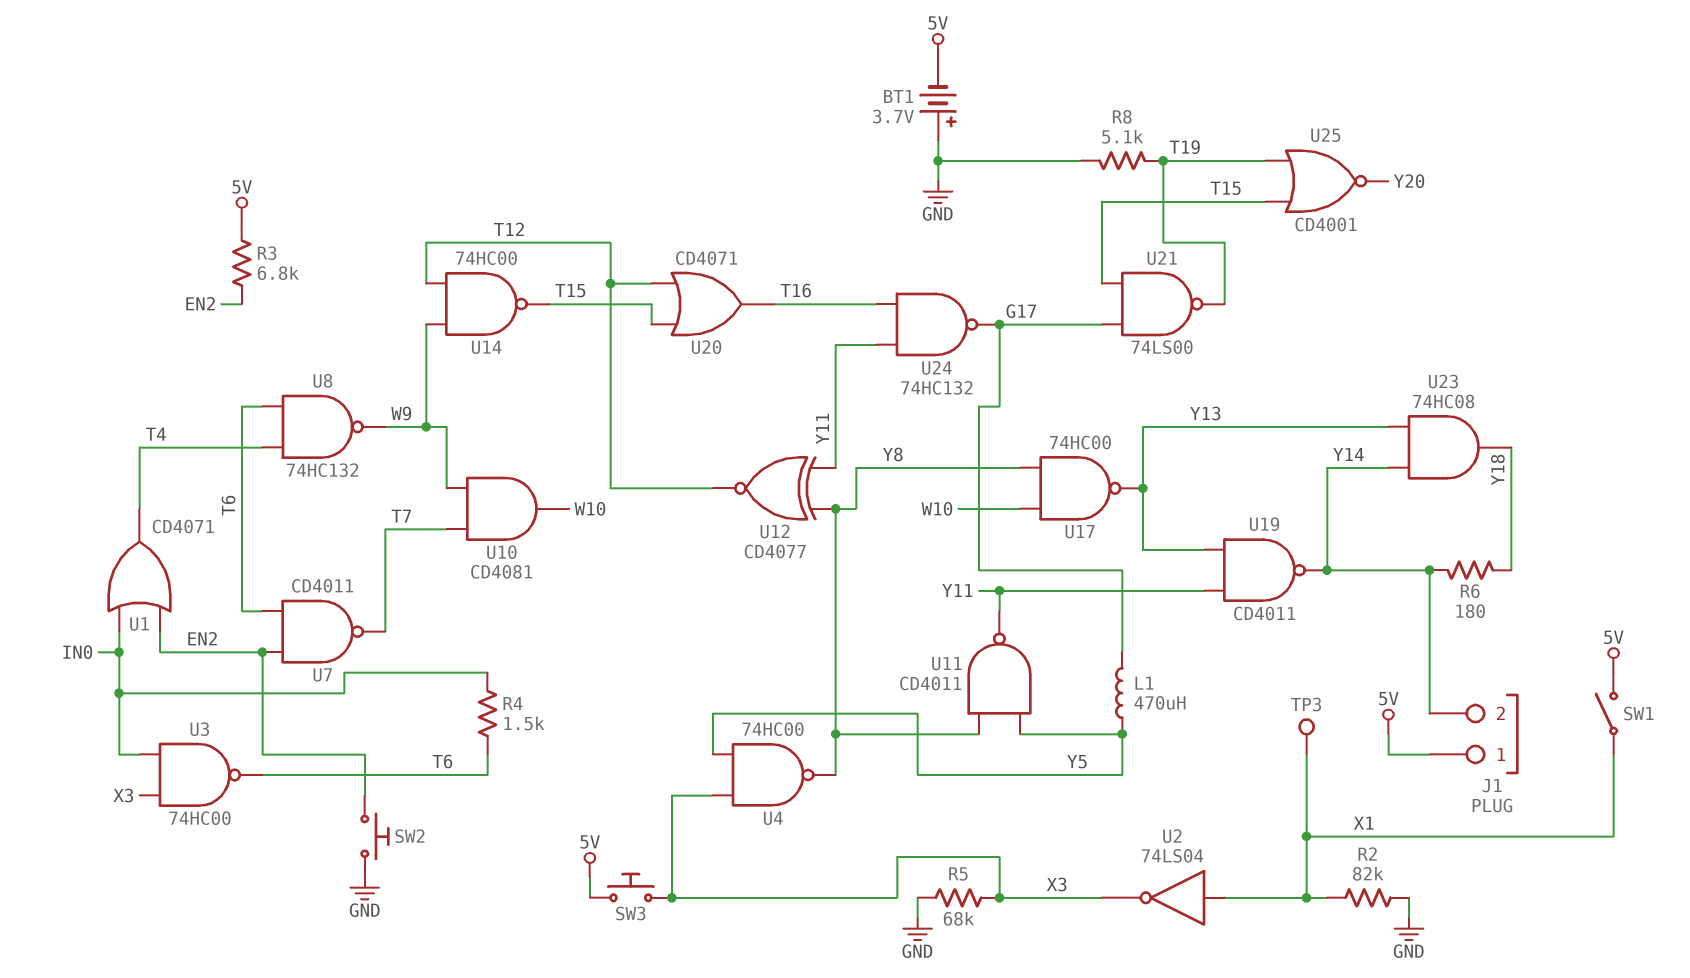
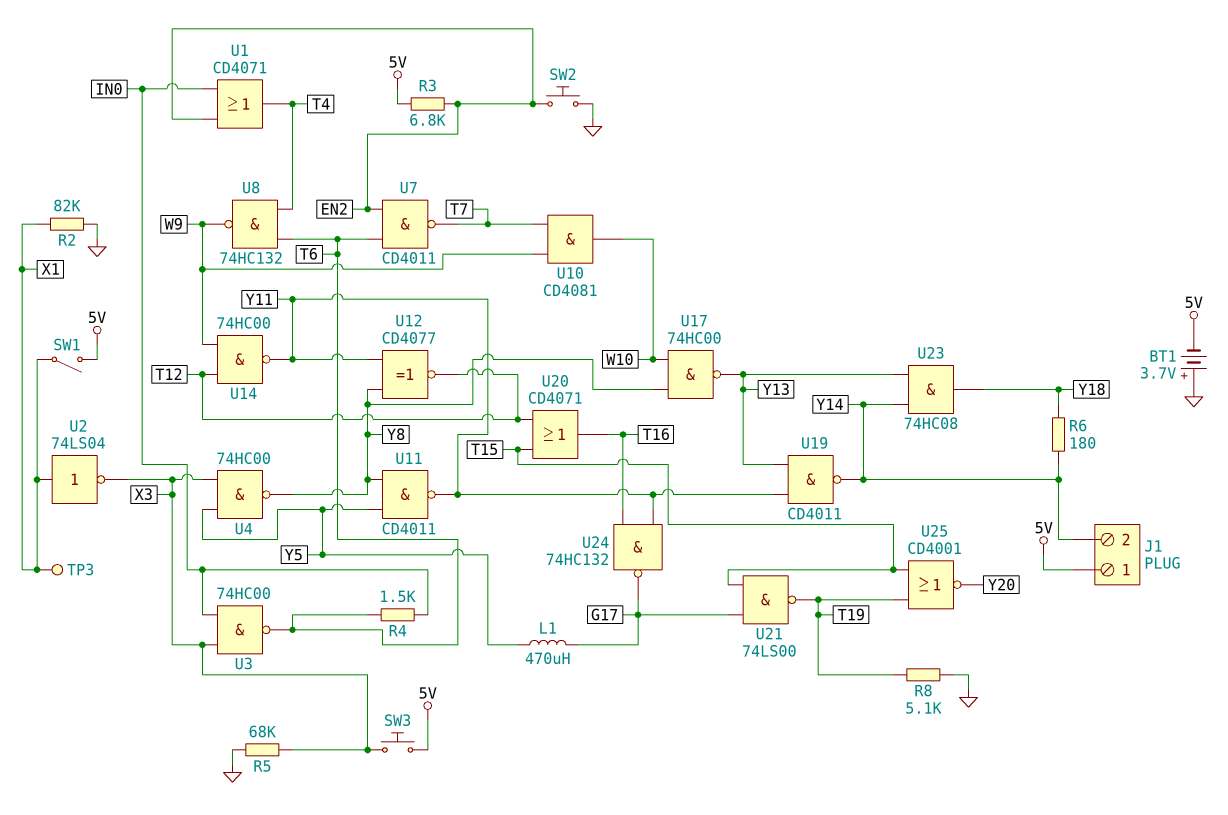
U14: NAND 74HC00 (in T12, in W9, out T15) -> NAND 74HC00 (in T12, in W9, out Y11)

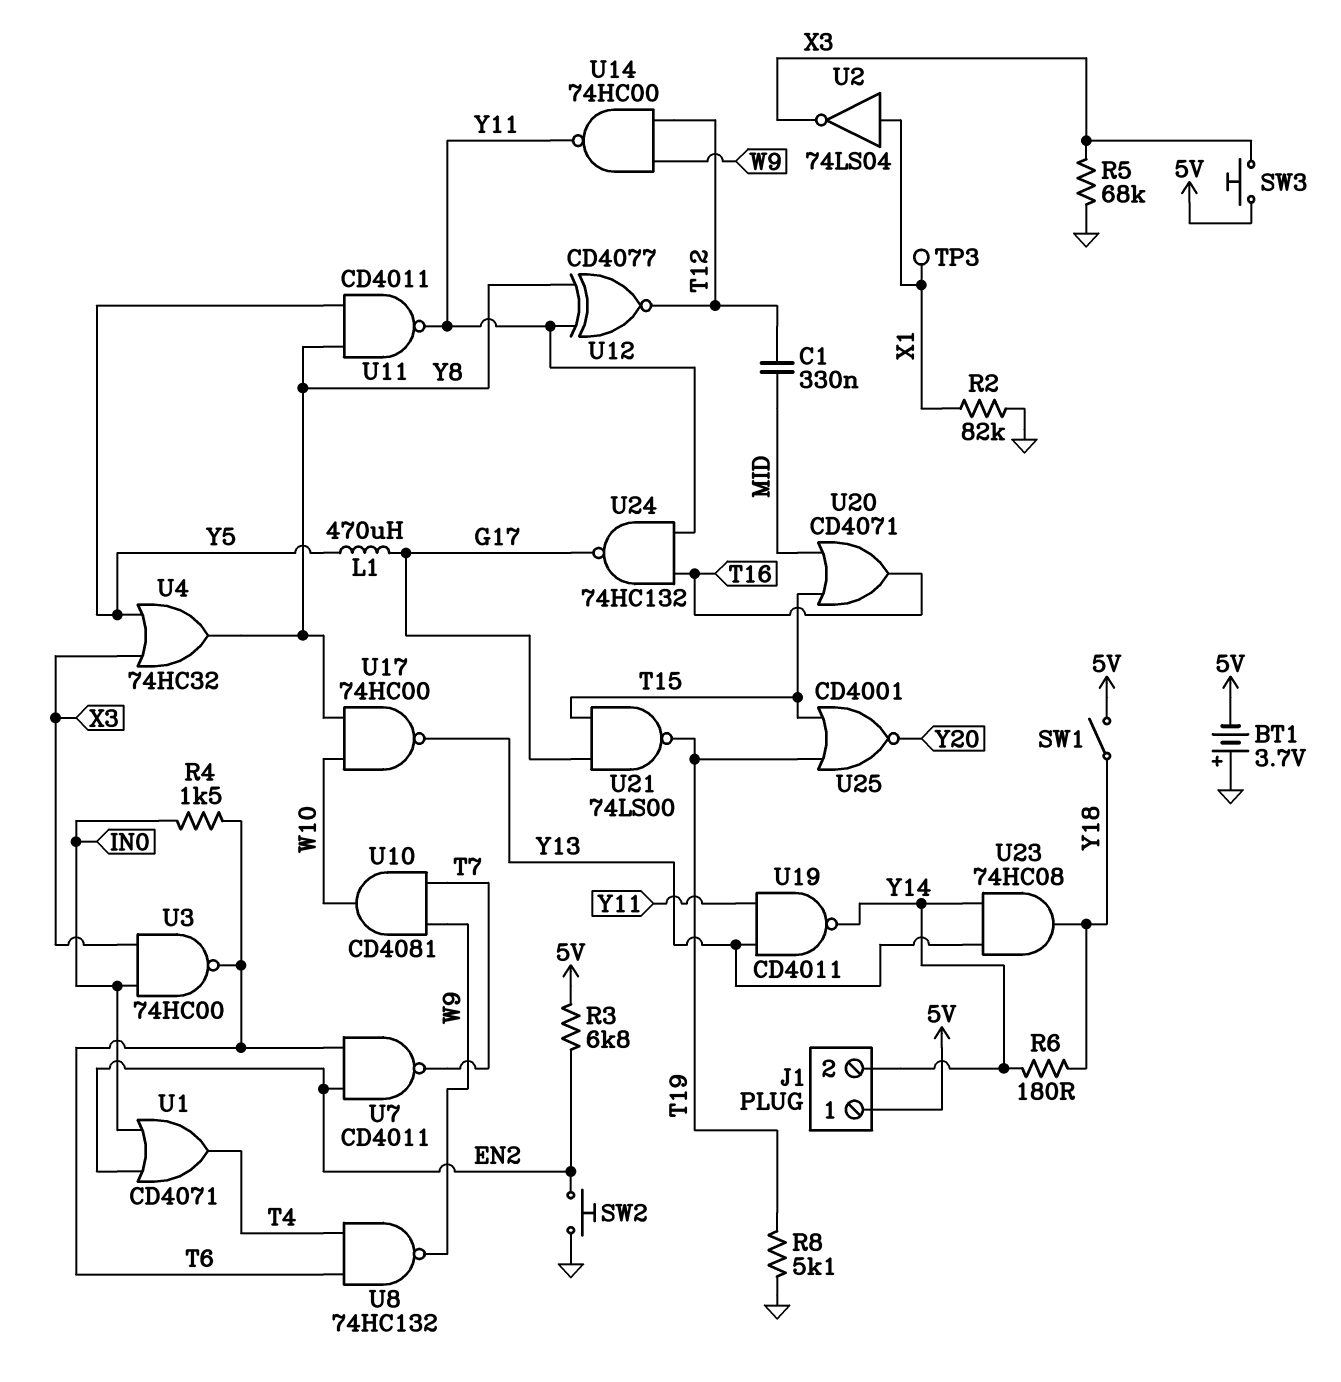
C1: none -> 330nF (MID, T12)
SW1: switch (5V, X1) -> switch (5V, Y18)
U4: NAND 74HC00 (in X3, in Y5, out Y8) -> OR 74HC32 (in X3, in Y5, out Y8)
U20: OR CD4071 (in T12, in T15, out T16) -> OR CD4071 (in MID, in T15, out T16)

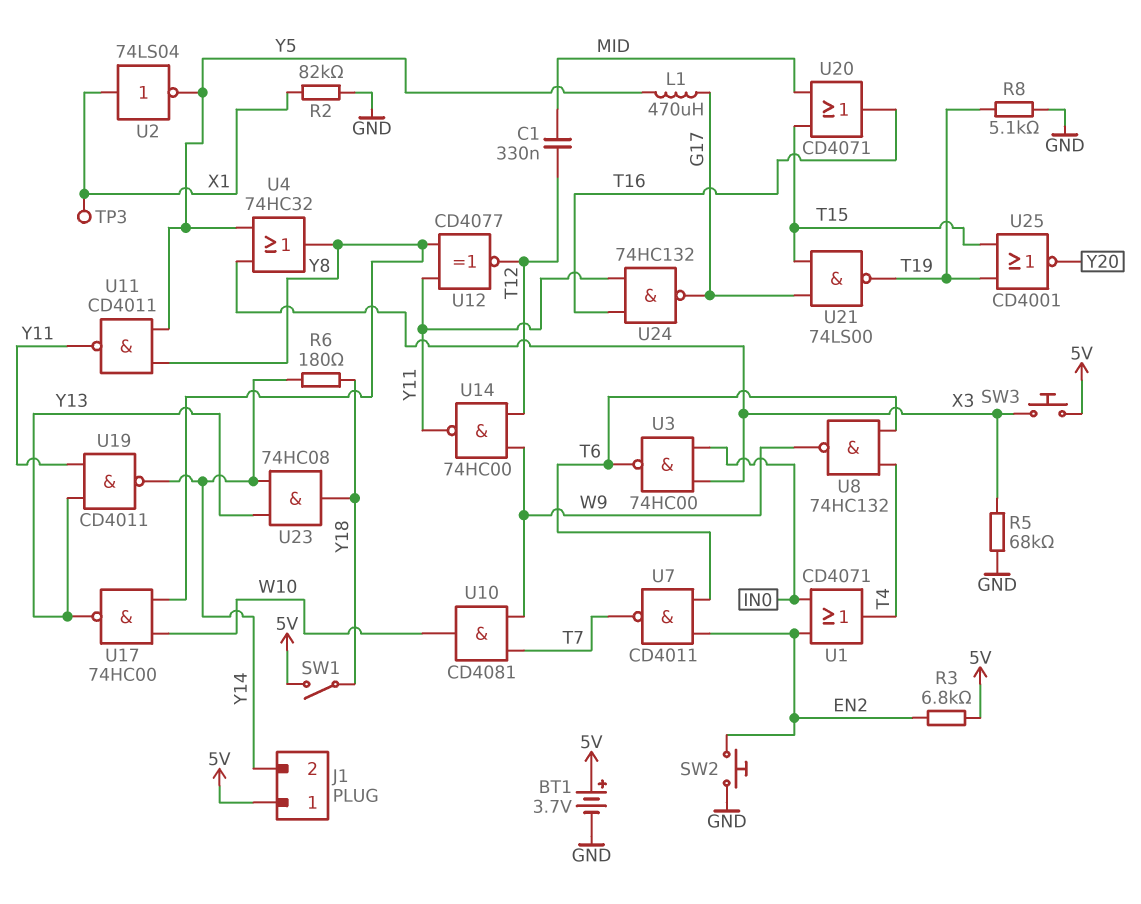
BT1: 3.7V (plus GND, minus 5V) -> 3.7V (plus 5V, minus GND)
R4: 1.5k (IN0, T6) -> none
U2: NOT 74LS04 (in X1, out X3) -> NOT 74LS04 (in X1, out Y5)

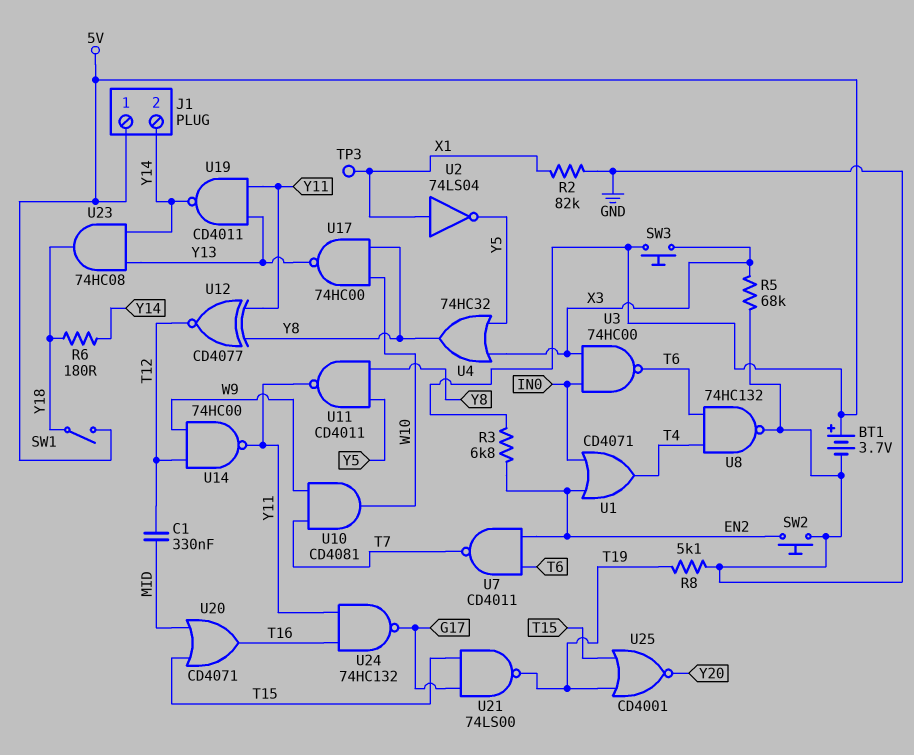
L1: 470uH (G17, Y5) -> none
U8: NAND 74HC132 (in T4, in T6, out W9) -> NAND 74HC132 (in T4, in T6, out GND)

